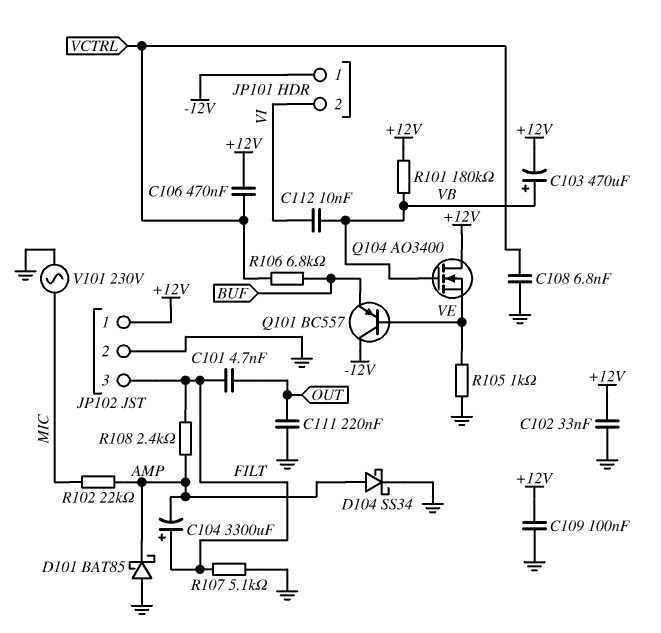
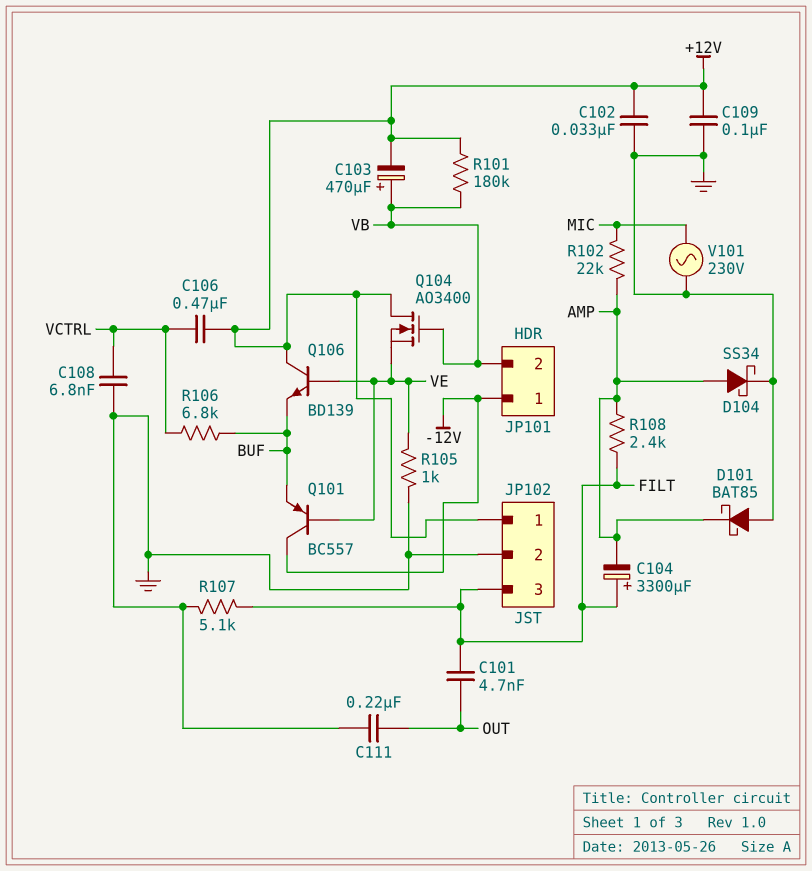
C112: 10nF (VB, VI) -> none
JP101 pin 2: VI -> VB
Q106: none -> NPN BD139 (B VE, C +12V, E BUF)

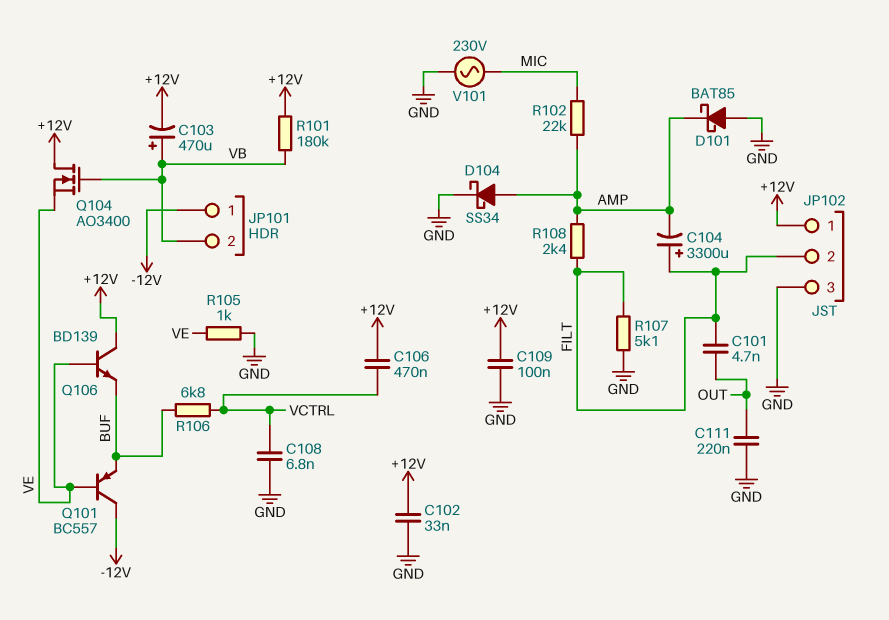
JP102 pin 2: GND -> FILT
JP102 pin 3: FILT -> GND

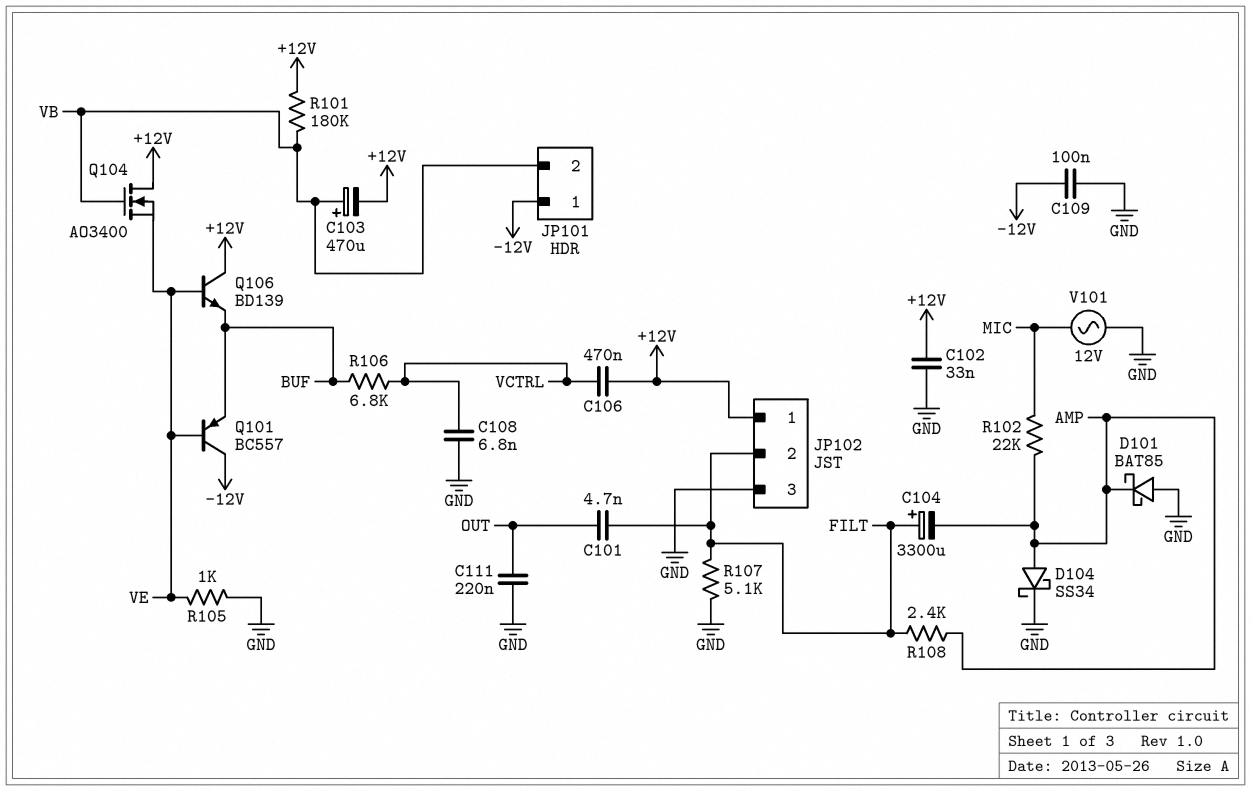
C109: 100nF (+12V, GND) -> 100nF (-12V, GND)
V101: AC 230V (GND, MIC) -> AC 12V (GND, MIC)

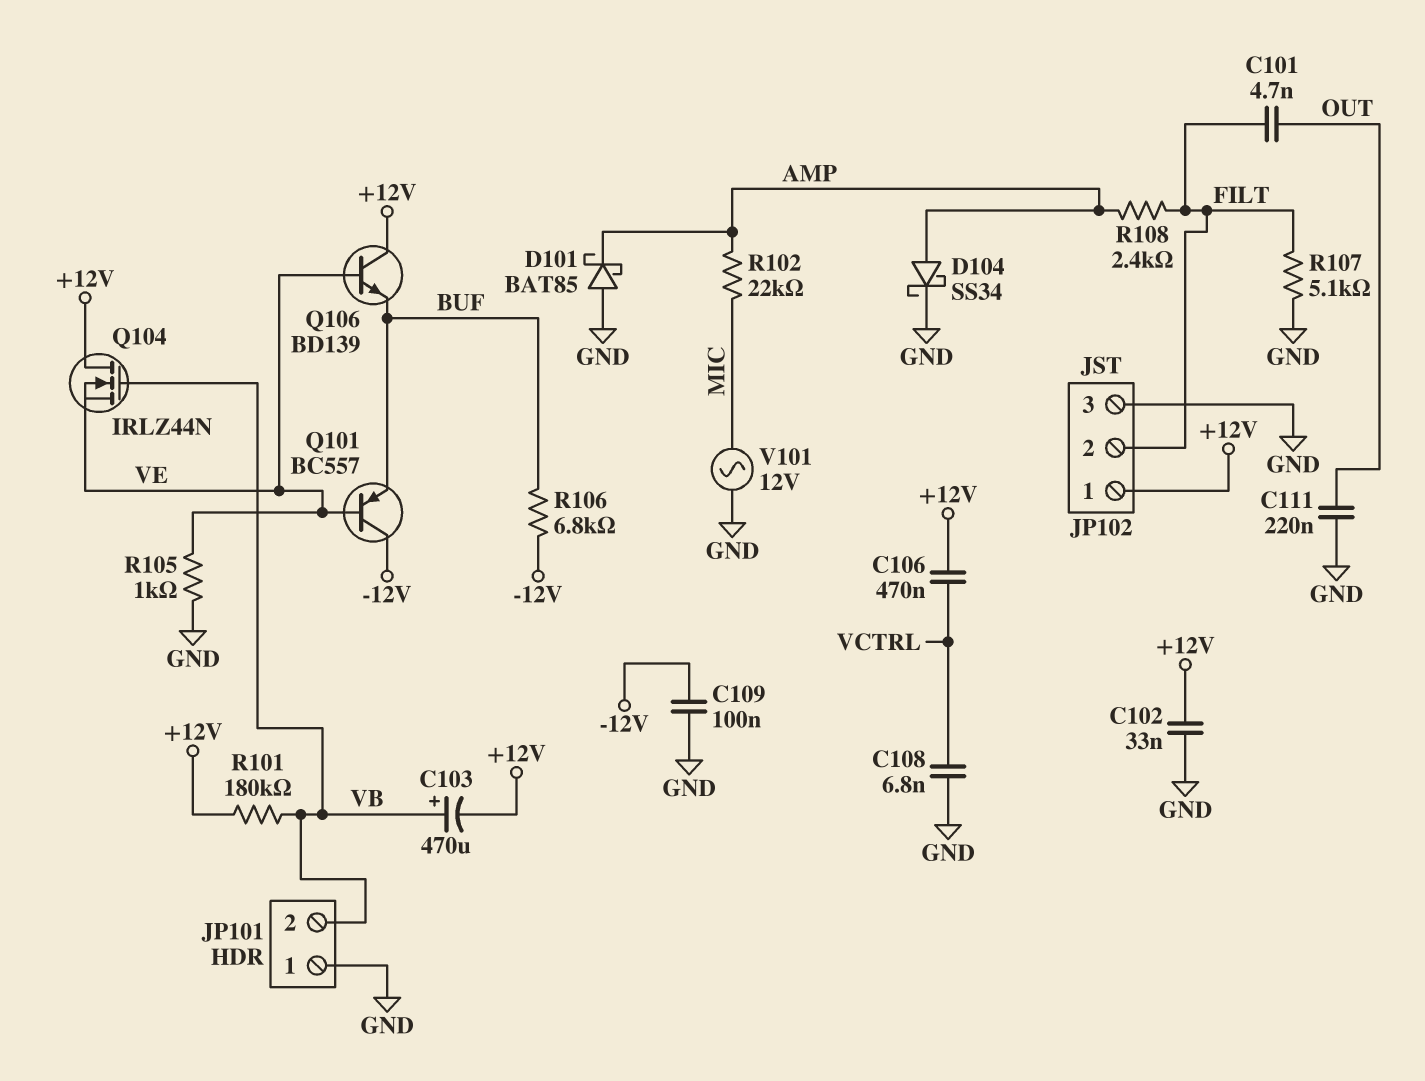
C104: 3300uF (plus FILT, minus AMP) -> none
JP101 pin 1: -12V -> GND
Q104: NMOS AO3400 (G VB, D +12V, S VE) -> NMOS IRLZ44N (G VB, D +12V, S VE)
R106: 6.8k (BUF, VCTRL) -> 6.8k (-12V, BUF)

